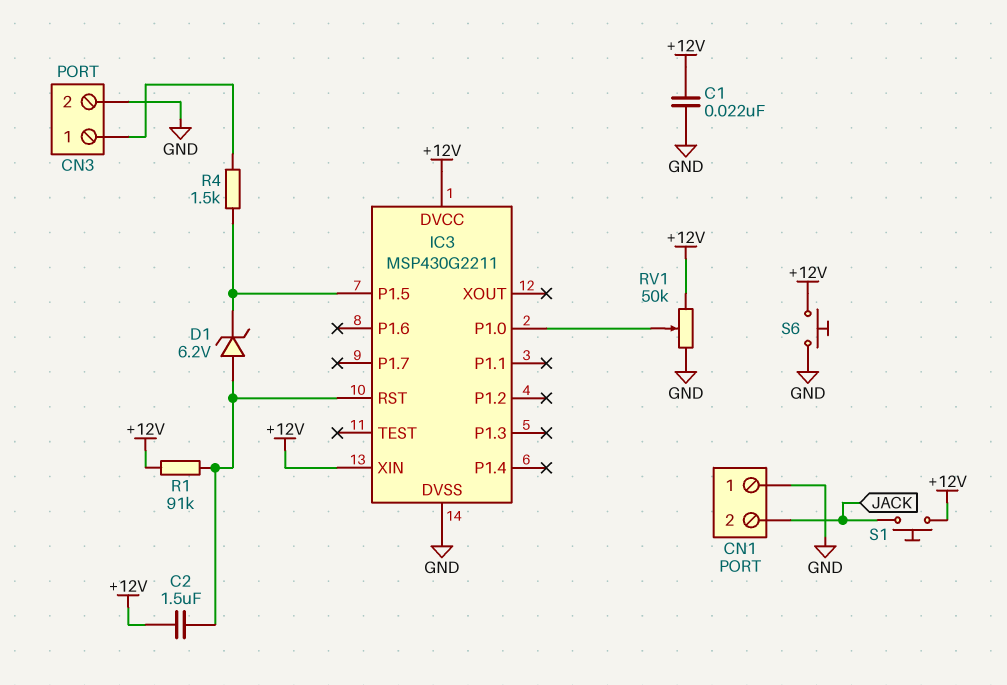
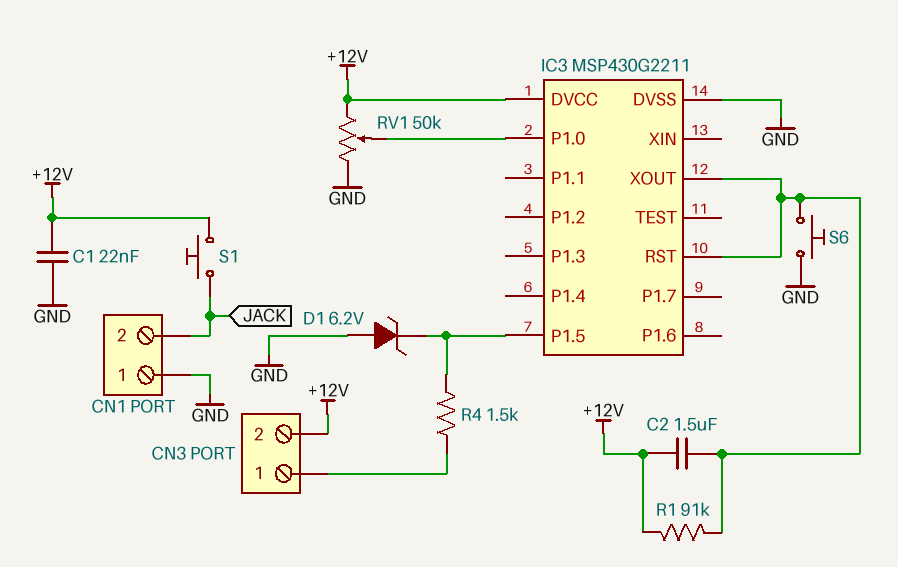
CN3 pin 2: GND -> +12V
D1: zener 6.2V (A IC3/RST, K IC3/P1.5) -> zener 6.2V (A GND, K IC3/P1.5)
IC3 pin XIN: +12V -> none
IC3 pin XOUT: none -> IC3/RST
S6: button (+12V, GND) -> button (GND, IC3/RST)

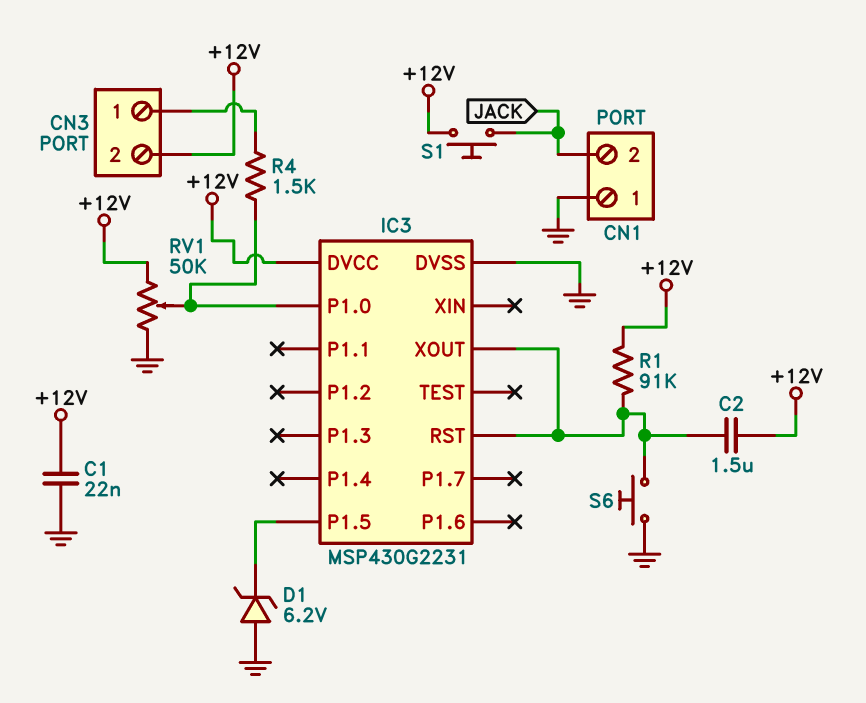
IC3: MSP430G2211 -> MSP430G2231
R4: 1.5k (CN3/1, IC3/P1.5) -> 1.5k (CN3/1, IC3/P1.0)

